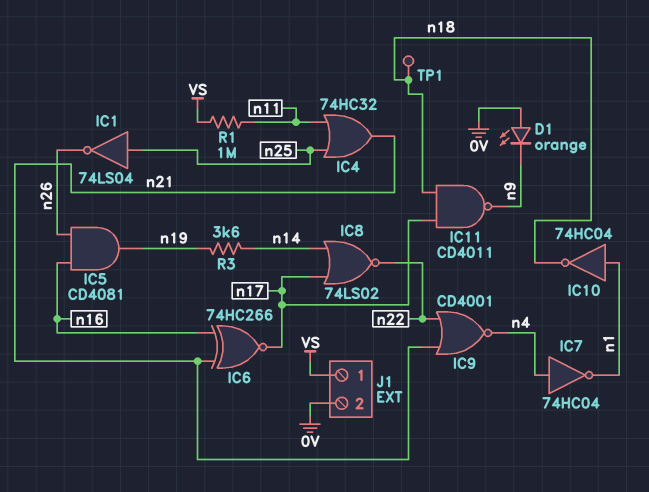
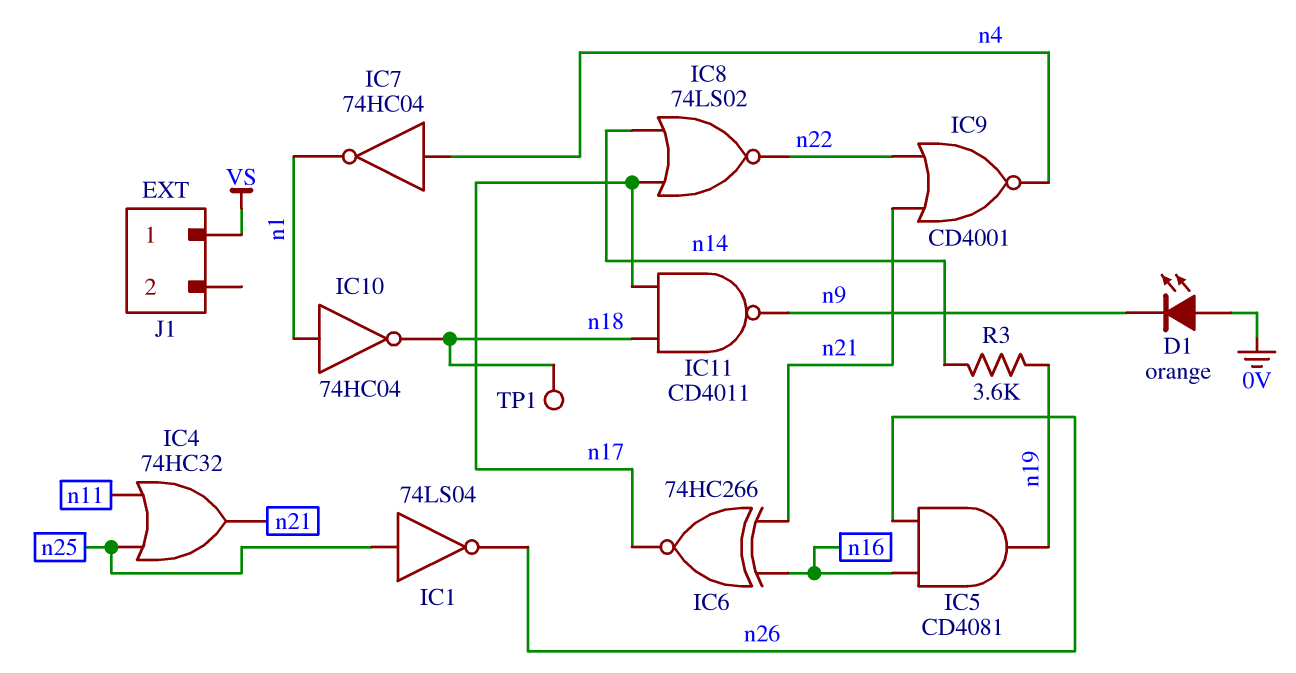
J1 pin 2: 0V -> none
R1: 1M (VS, n11) -> none

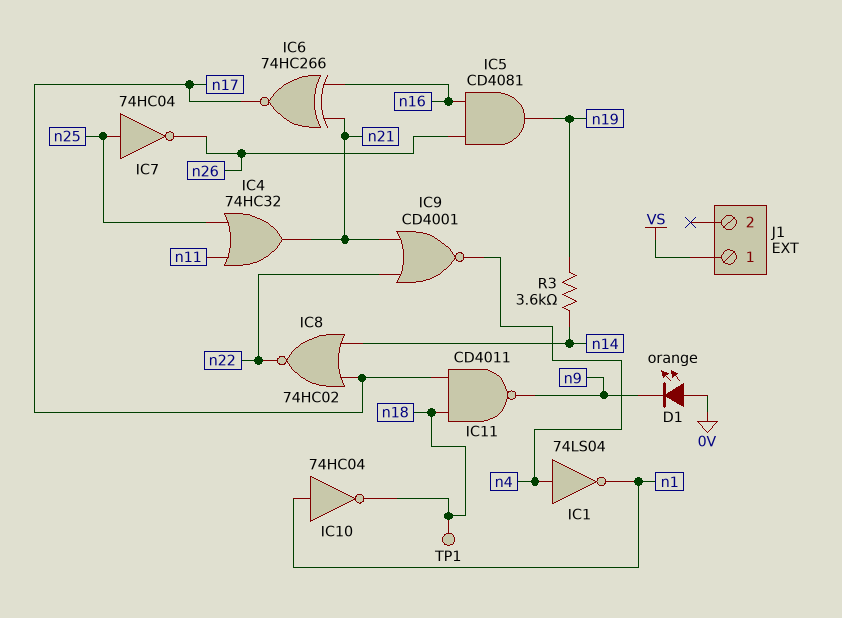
IC1: NOT 74LS04 (in n25, out n26) -> NOT 74LS04 (in n4, out n1)
IC7: NOT 74HC04 (in n4, out n1) -> NOT 74HC04 (in n25, out n26)
IC8: NOR 74LS02 (in n14, in n17, out n22) -> NOR 74HC02 (in n14, in n17, out n22)

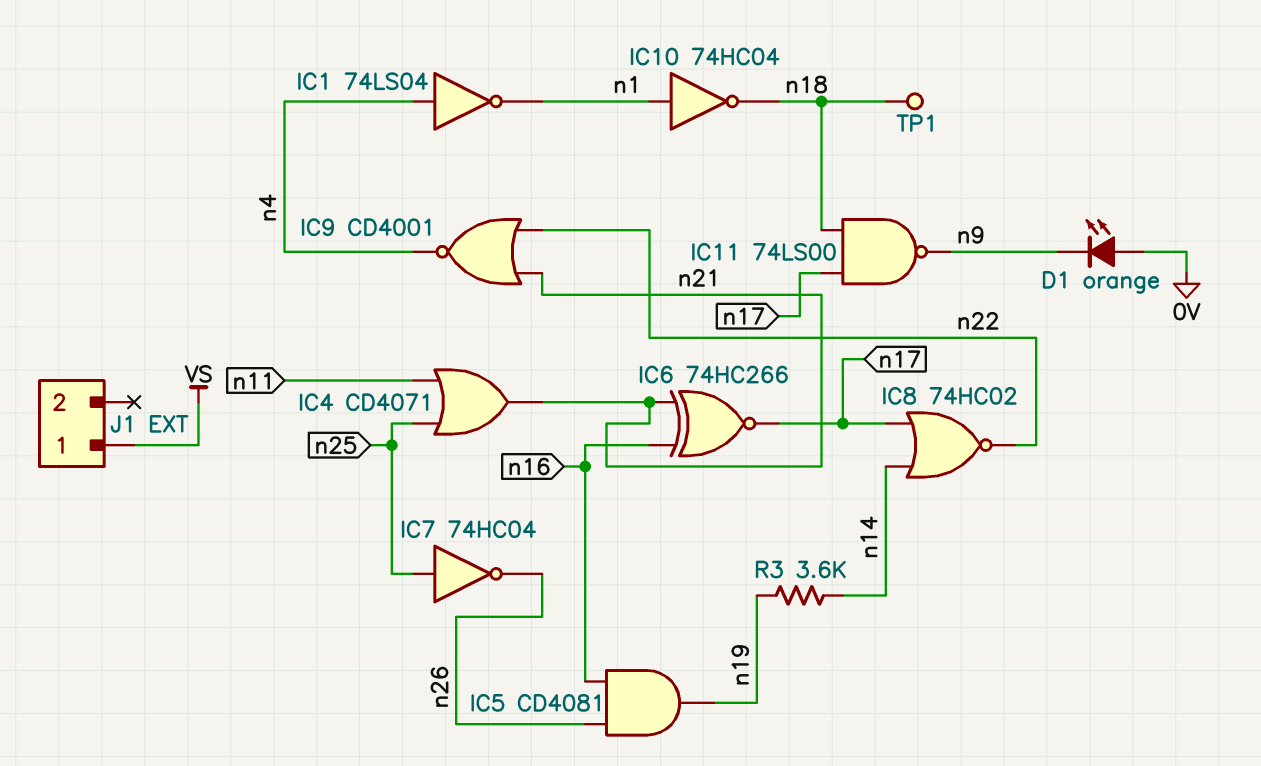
IC4: OR 74HC32 (in n11, in n25, out n21) -> OR CD4071 (in n11, in n25, out n21)
IC11: NAND CD4011 (in n17, in n18, out n9) -> NAND 74LS00 (in n17, in n18, out n9)

